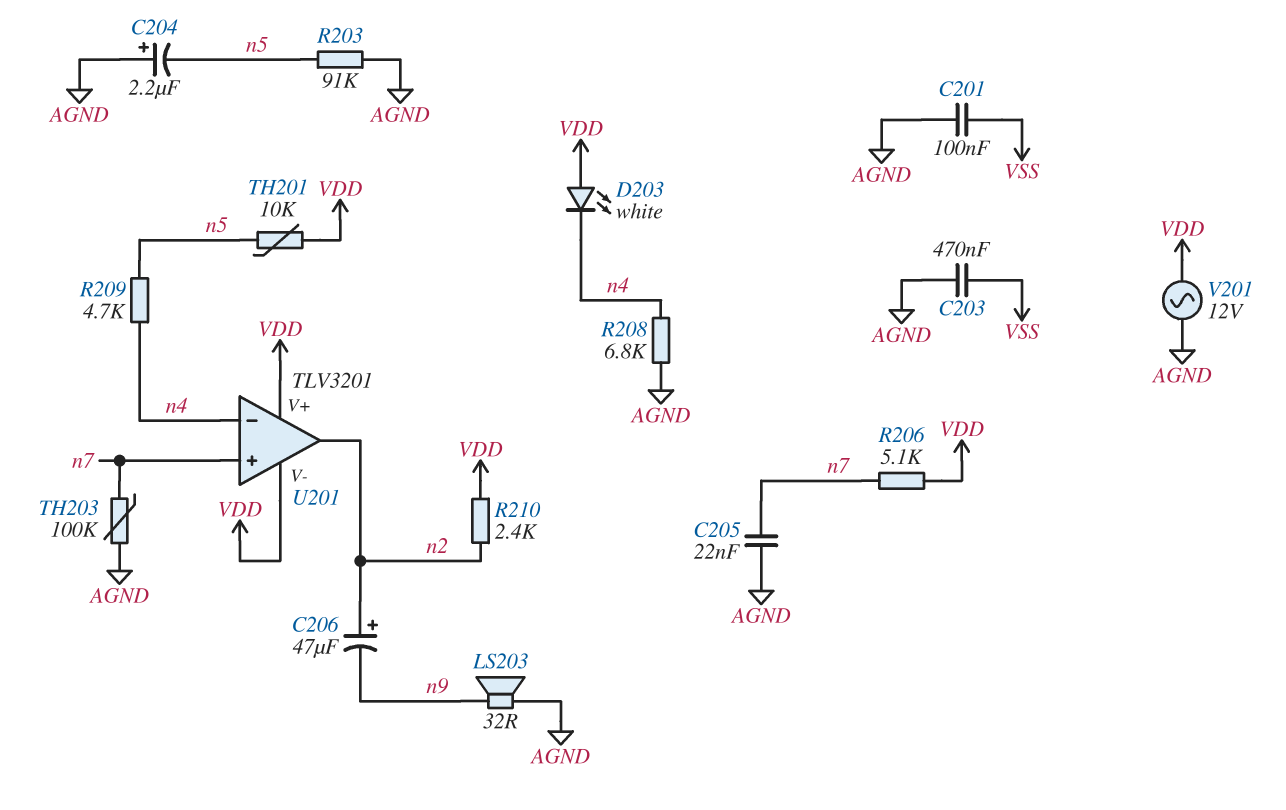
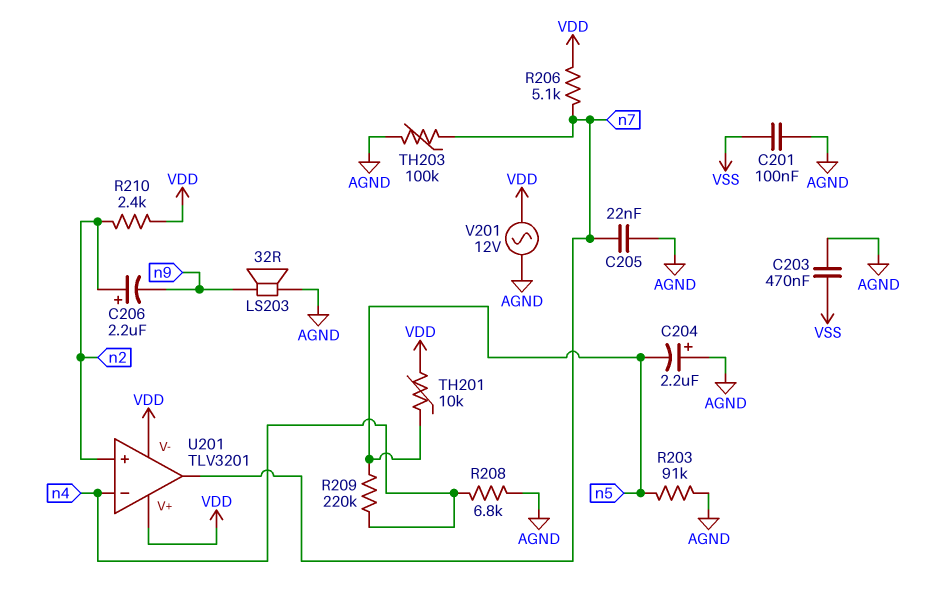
C206: 47uF (plus n2, minus n9) -> 2.2uF (plus n2, minus n9)
D203: LED white (A VDD, K n4) -> none
R209: 4.7k (n4, n5) -> 220k (n4, n5)
U201 pin in+: n7 -> n2
U201 pin out: n2 -> n7

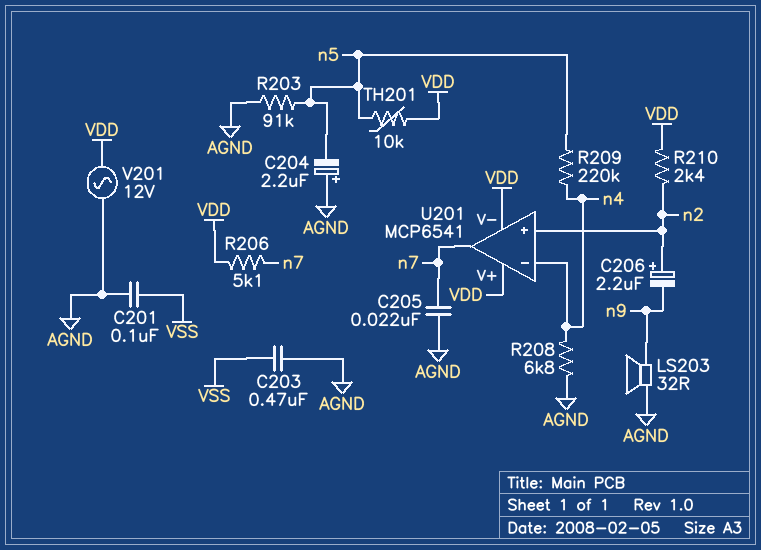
TH203: 100k (AGND, n7) -> none
U201: TLV3201 -> MCP6541

